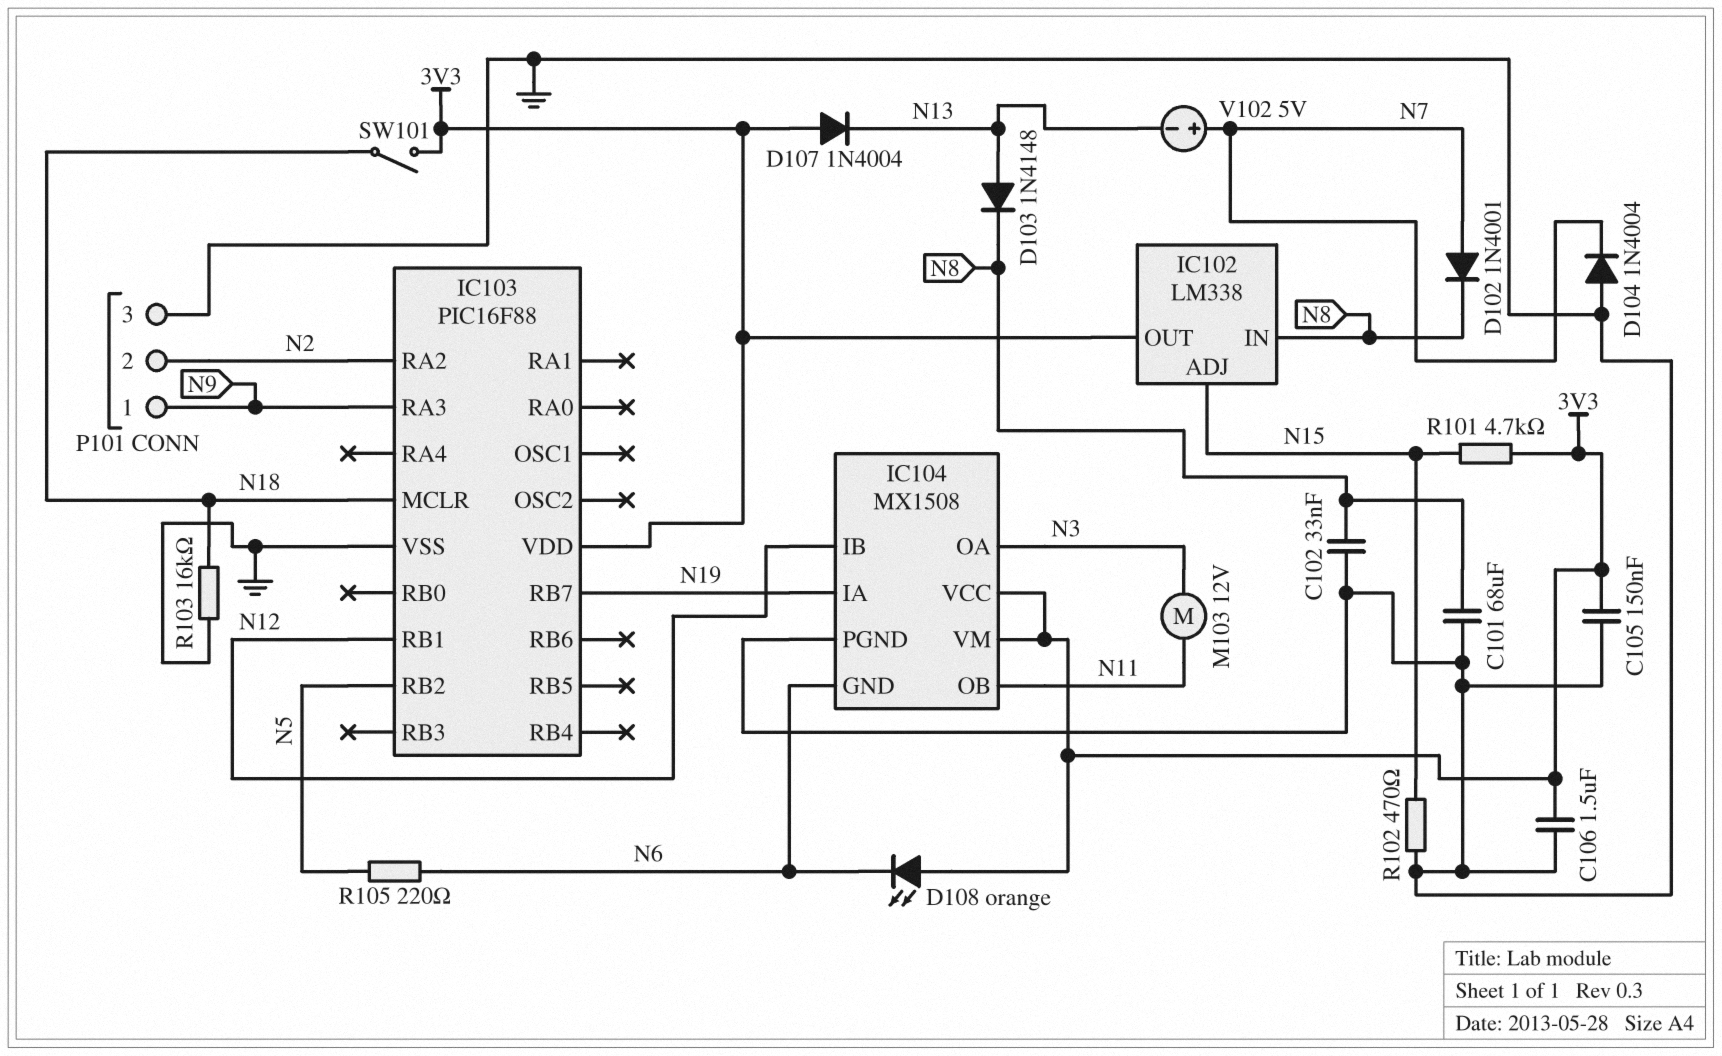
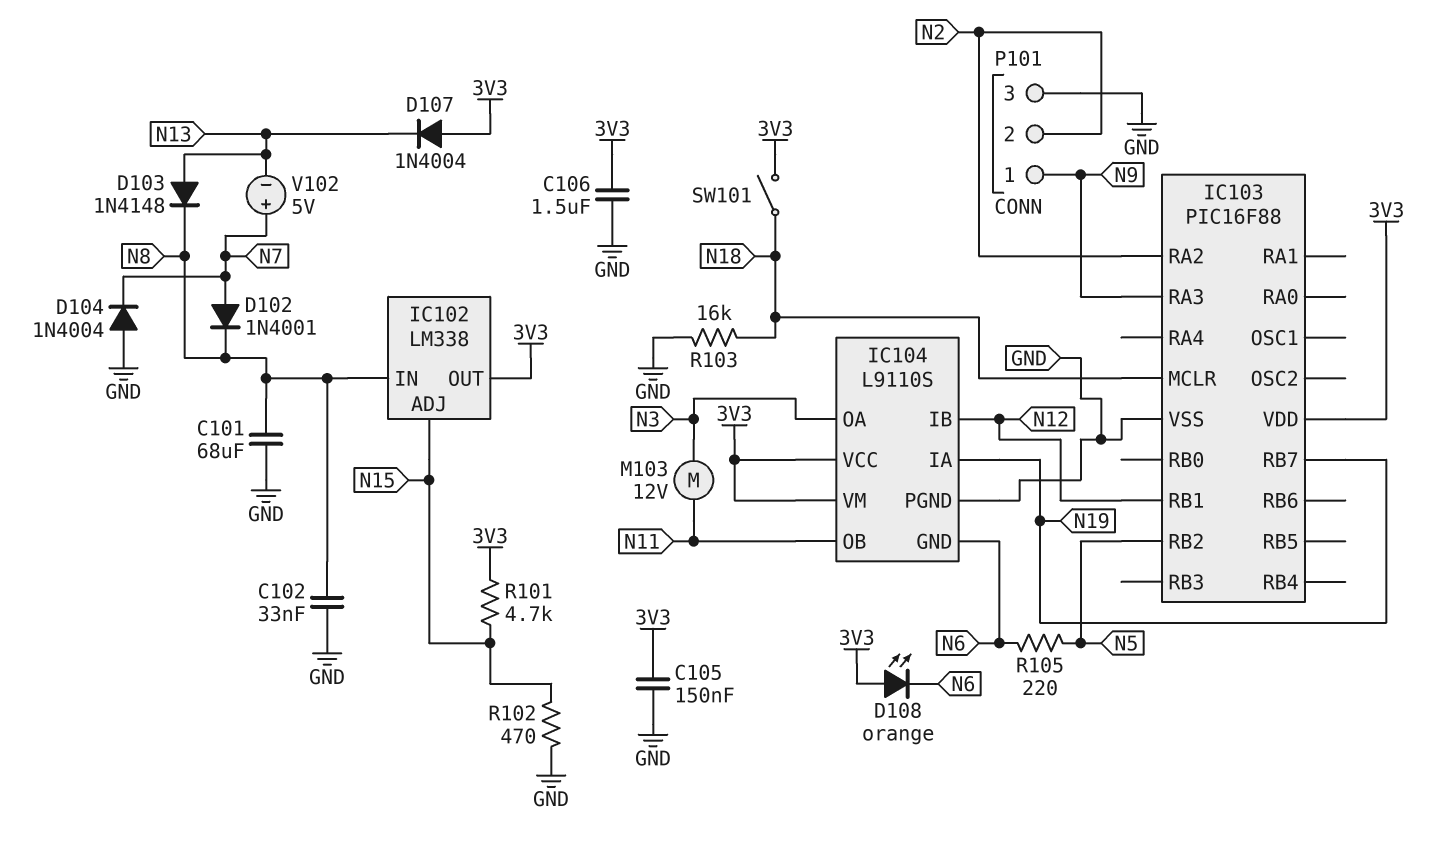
IC104: MX1508 -> L9110S

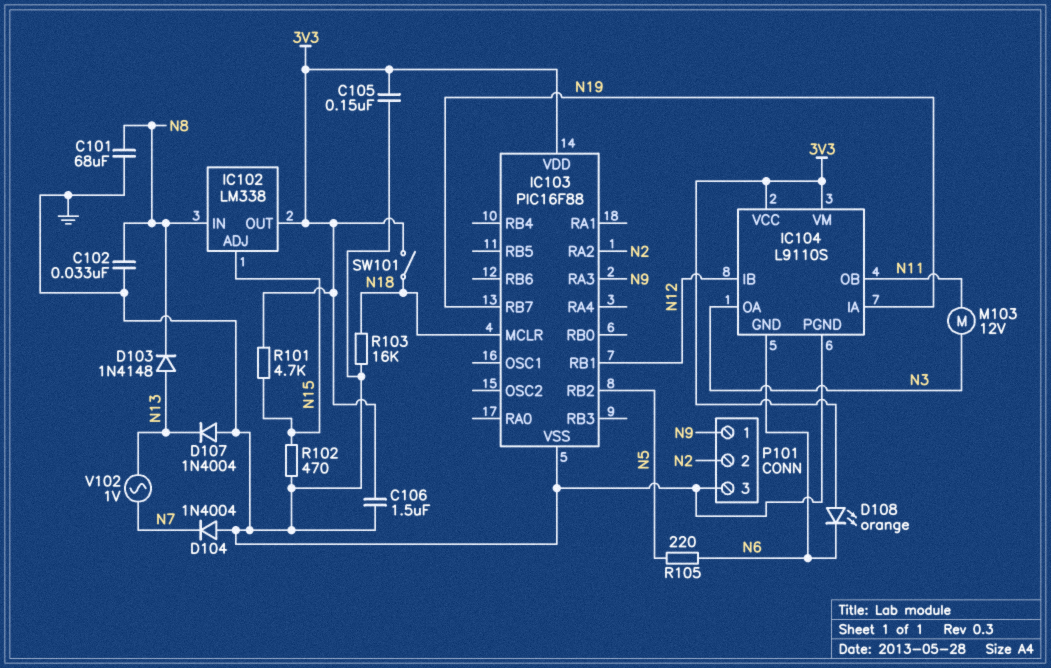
D102: diode 1N4001 (A N7, K N8) -> none
D107: diode 1N4004 (A 3V3, K N13) -> diode 1N4004 (A GND, K N13)
V102: 5V (plus N7, minus N13) -> AC 1V (N7, N13)

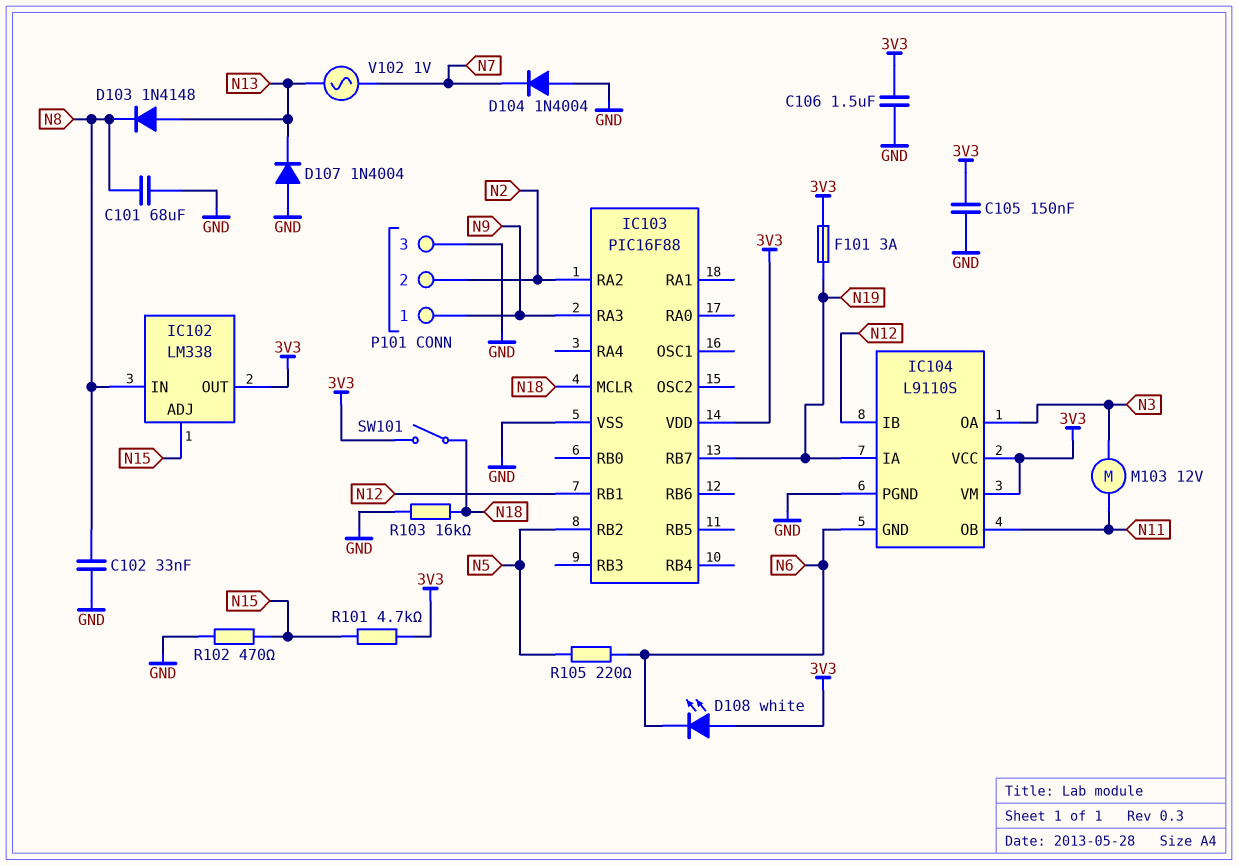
D108: LED orange (A 3V3, K N6) -> LED white (A 3V3, K N6)
F101: none -> 3A (3V3, N19)

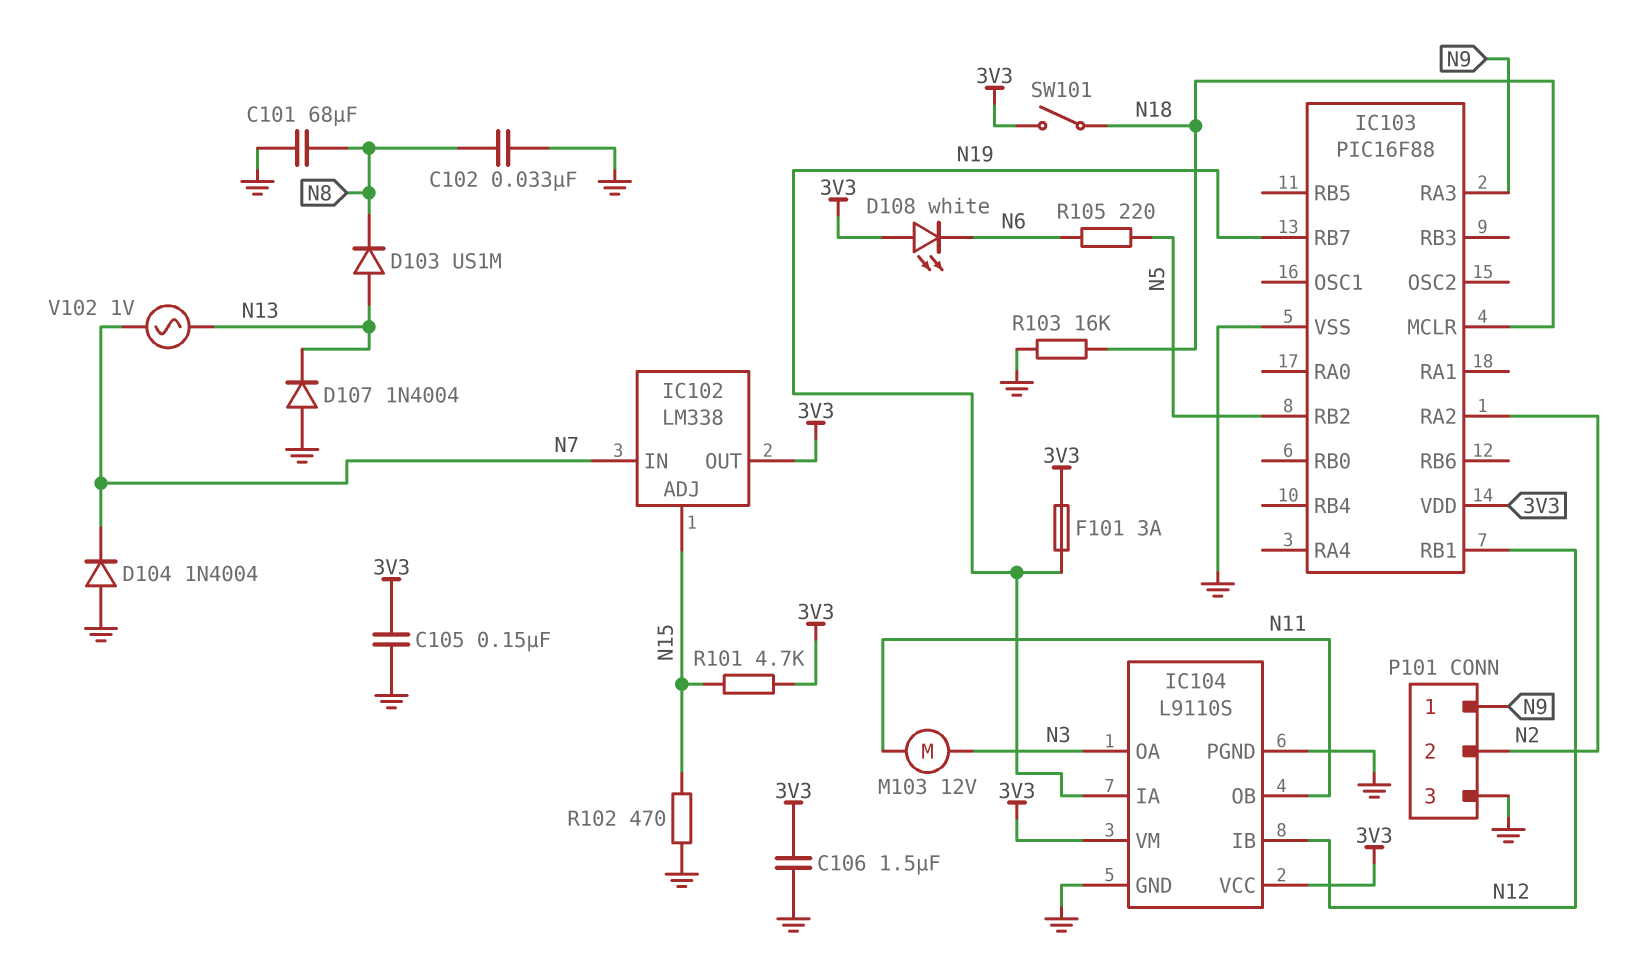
D103: diode 1N4148 (A N13, K N8) -> diode US1M (A N13, K N8)
IC102 pin IN: N8 -> N7
IC104 pin GND: N6 -> GND

